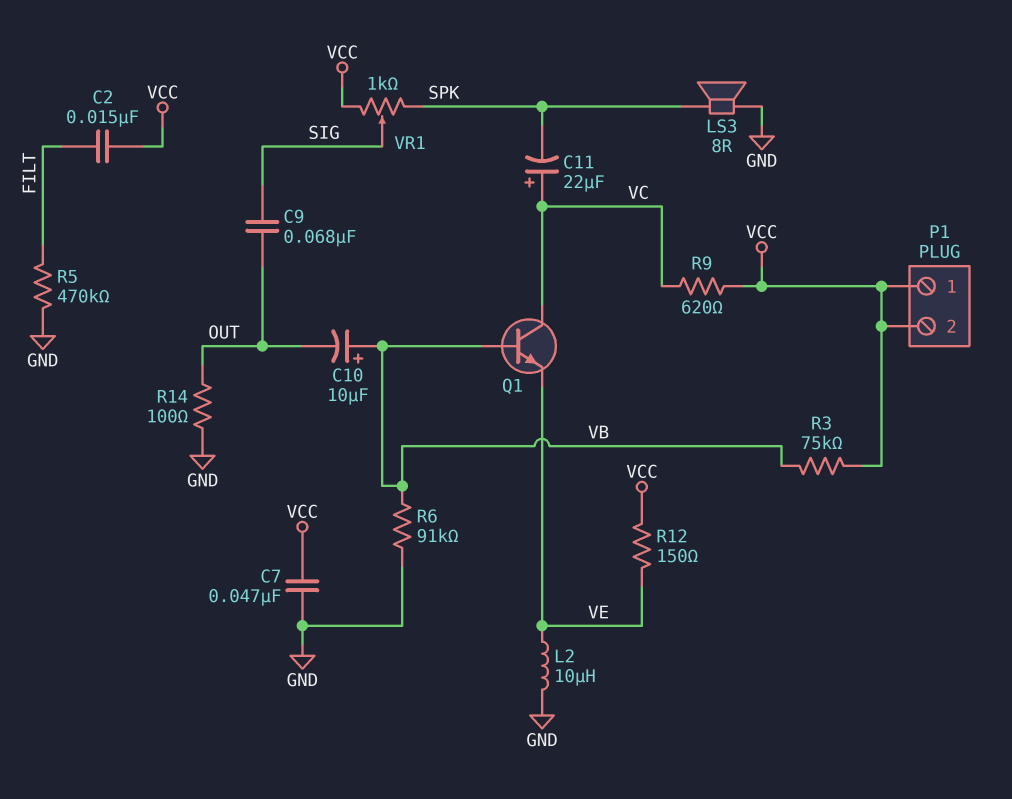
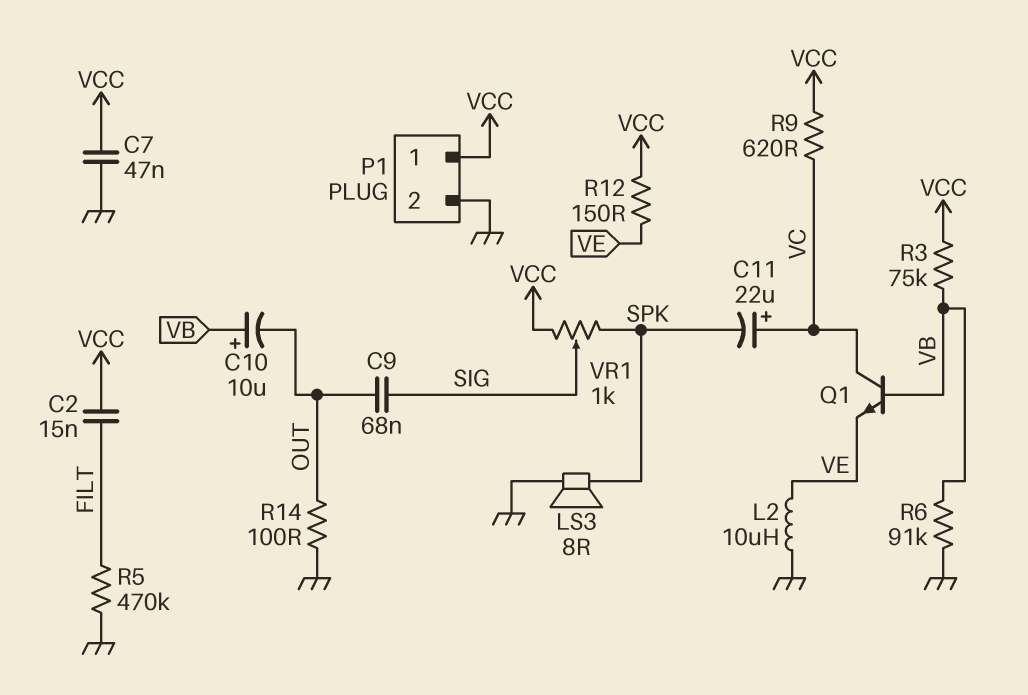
P1 pin 2: VCC -> GND

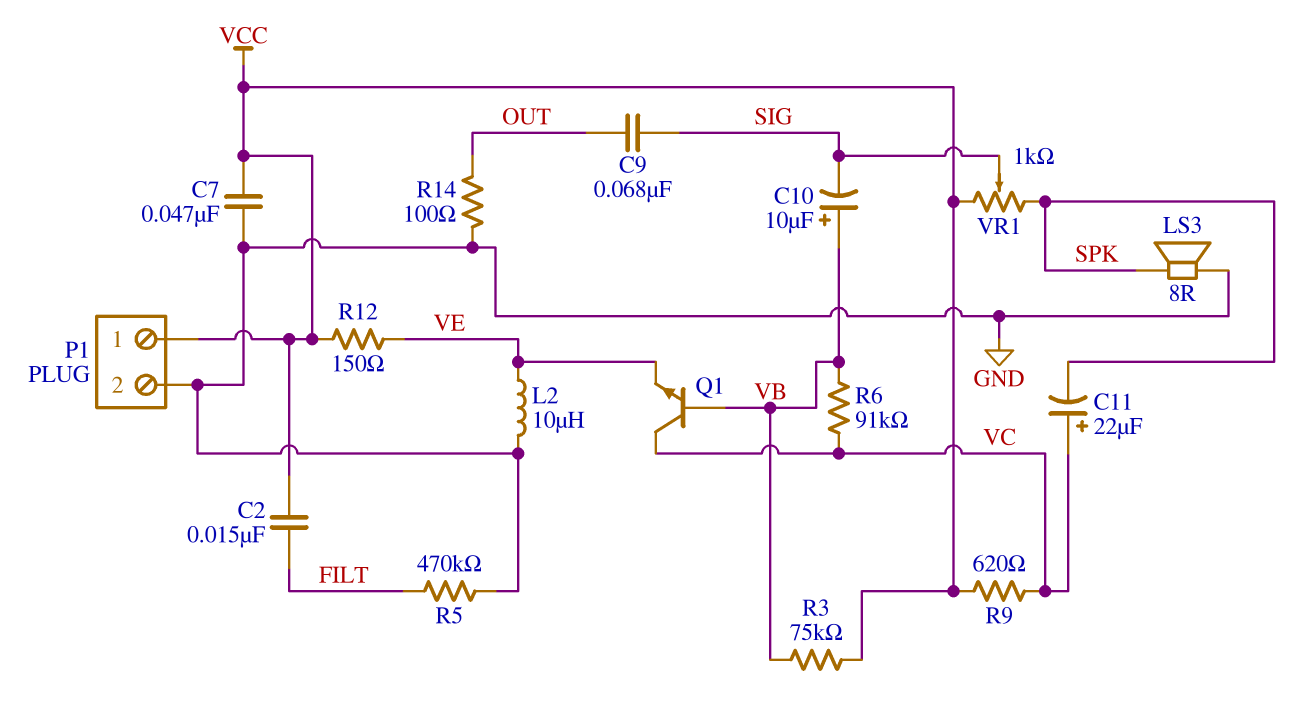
C10: 10uF (plus VB, minus OUT) -> 10uF (plus VB, minus SIG)
R6: 91k (GND, VB) -> 91k (VB, VC)

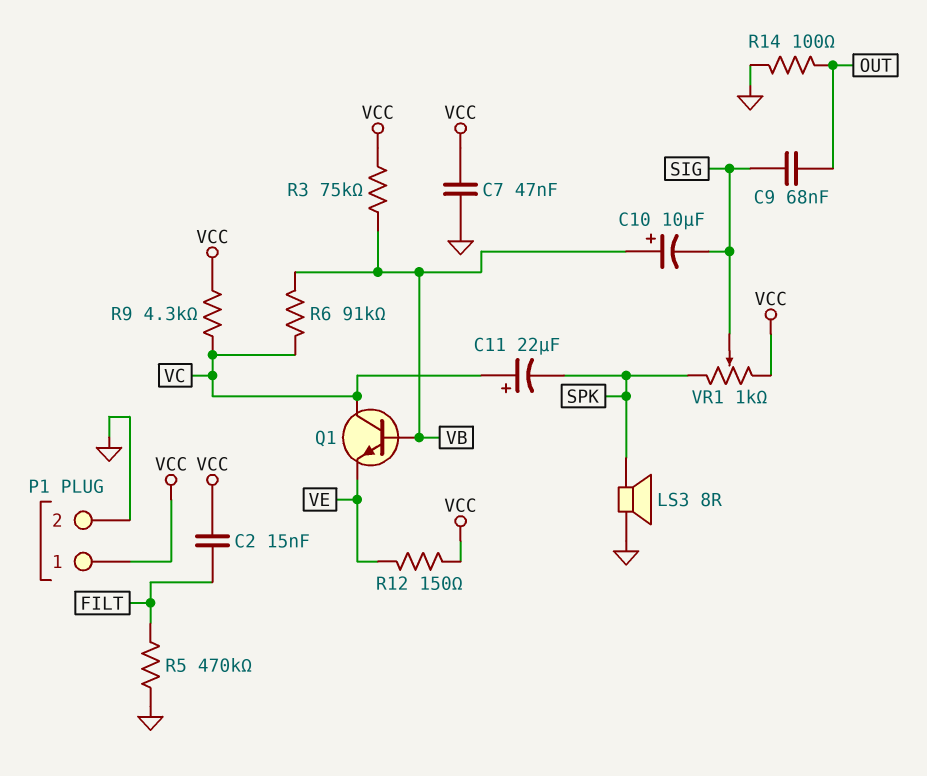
L2: 10uH (GND, VE) -> none
R9: 620 (VC, VCC) -> 4.3k (VC, VCC)

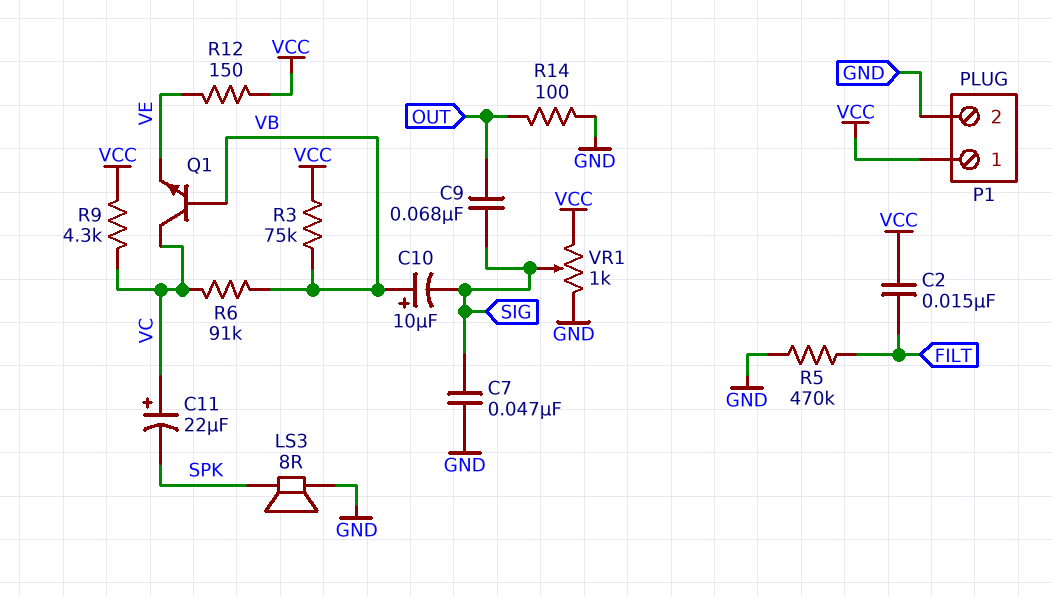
C7: 47nF (GND, VCC) -> 47nF (GND, SIG)
VR1: 1k (SPK, VCC, wiper SIG) -> 1k (GND, VCC, wiper SIG)

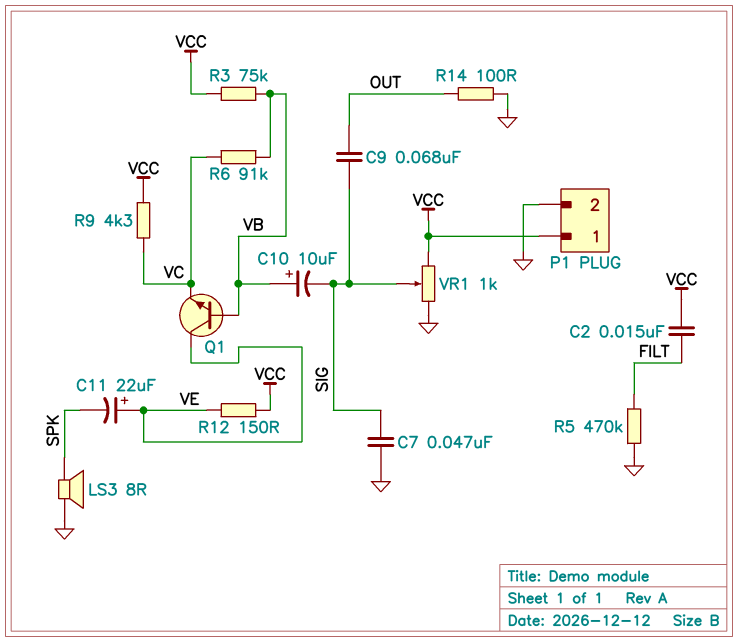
C11: 22uF (plus VC, minus SPK) -> 22uF (plus VE, minus SPK)
Q1: NPN (B VB, C VC, E VE) -> NPN (B VB, C VE, E VC)

